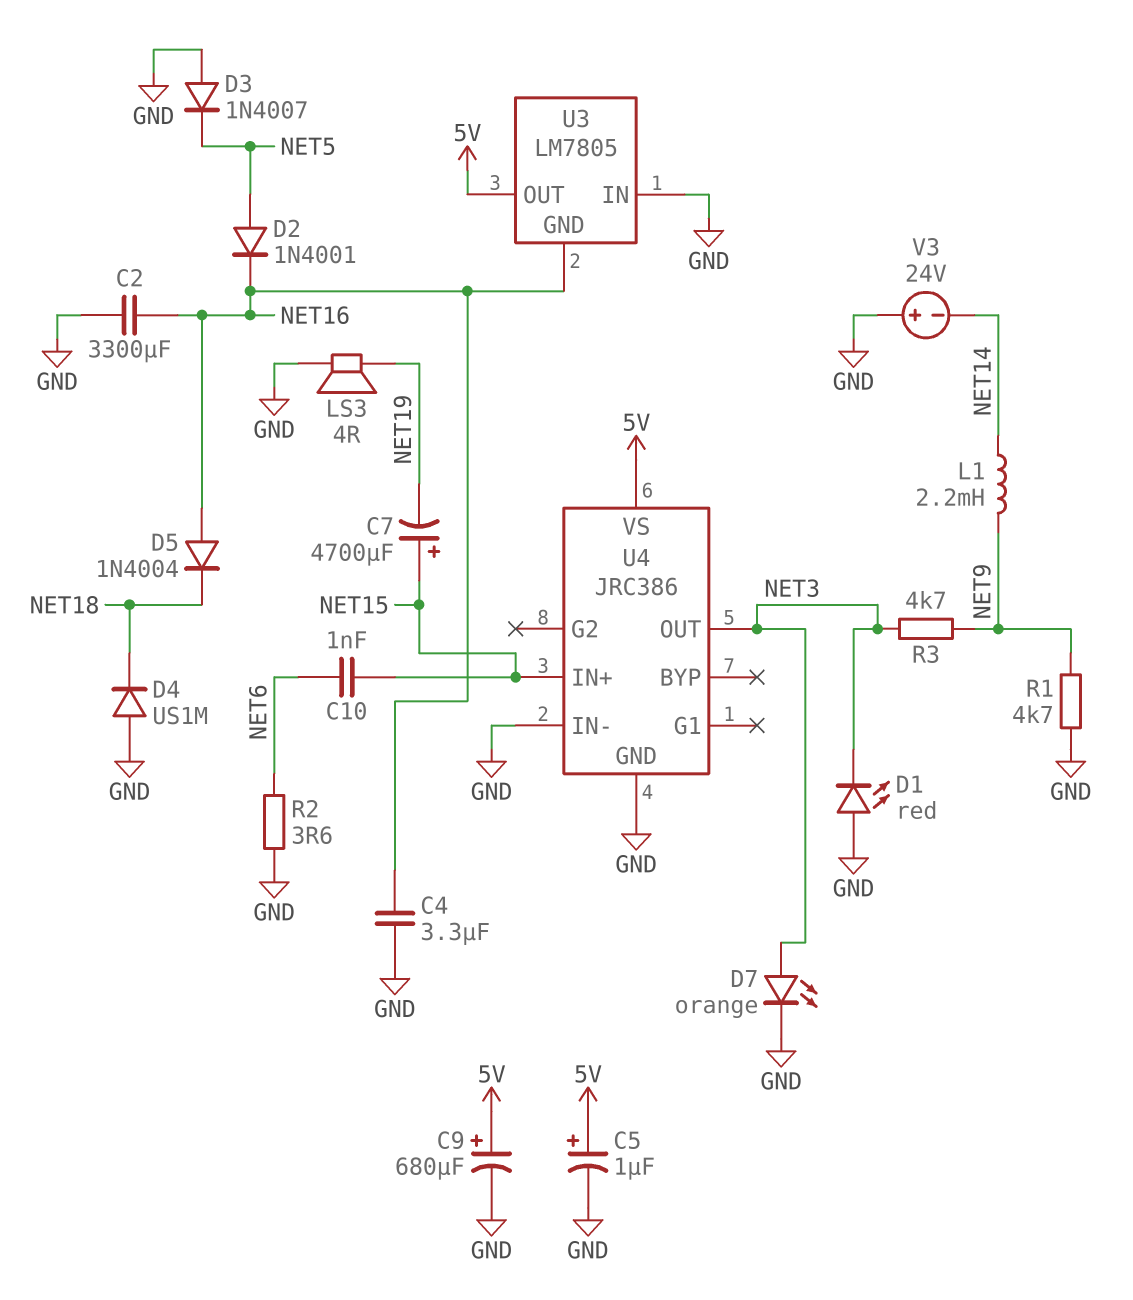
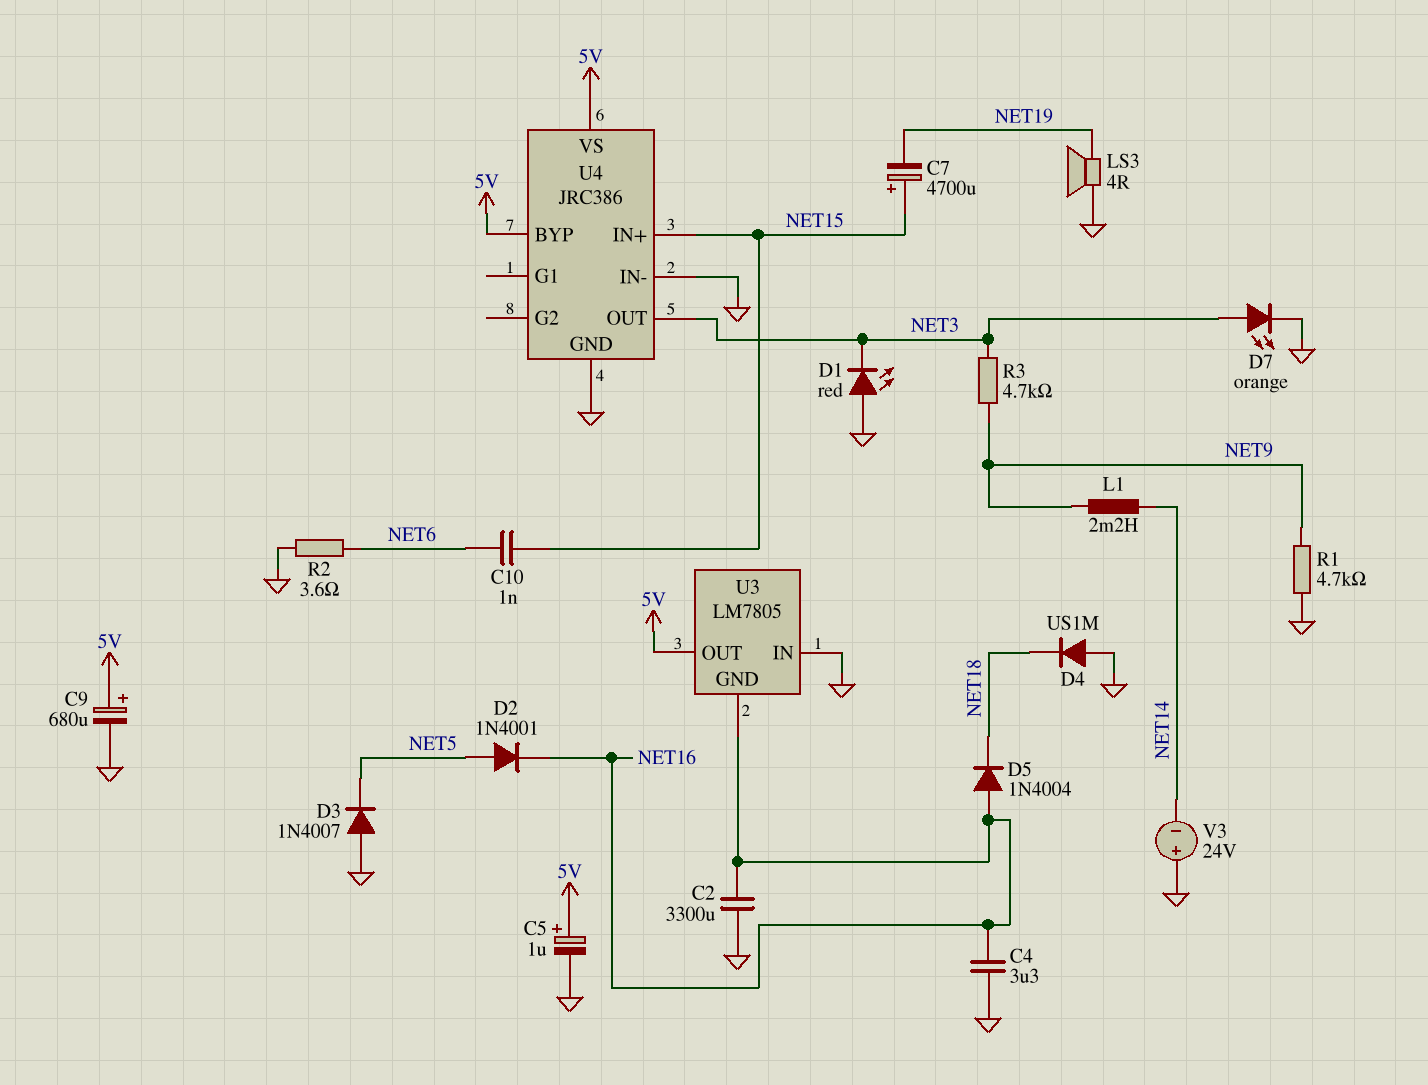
U4 pin BYP: none -> 5V

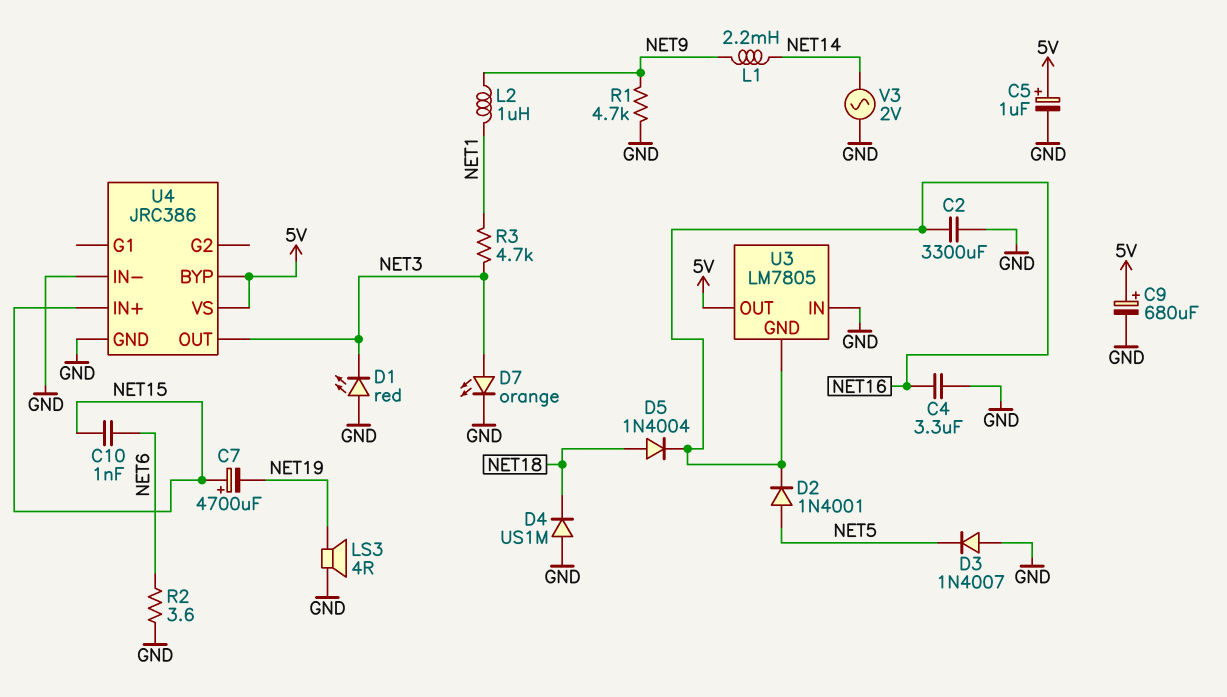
D5: diode 1N4004 (A NET16, K NET18) -> diode 1N4004 (A NET18, K NET16)
L2: none -> 1uH (NET1, NET9)
R3: 4.7k (NET3, NET9) -> 4.7k (NET1, NET3)
V3: 24V (plus GND, minus NET14) -> AC 2V (GND, NET14)

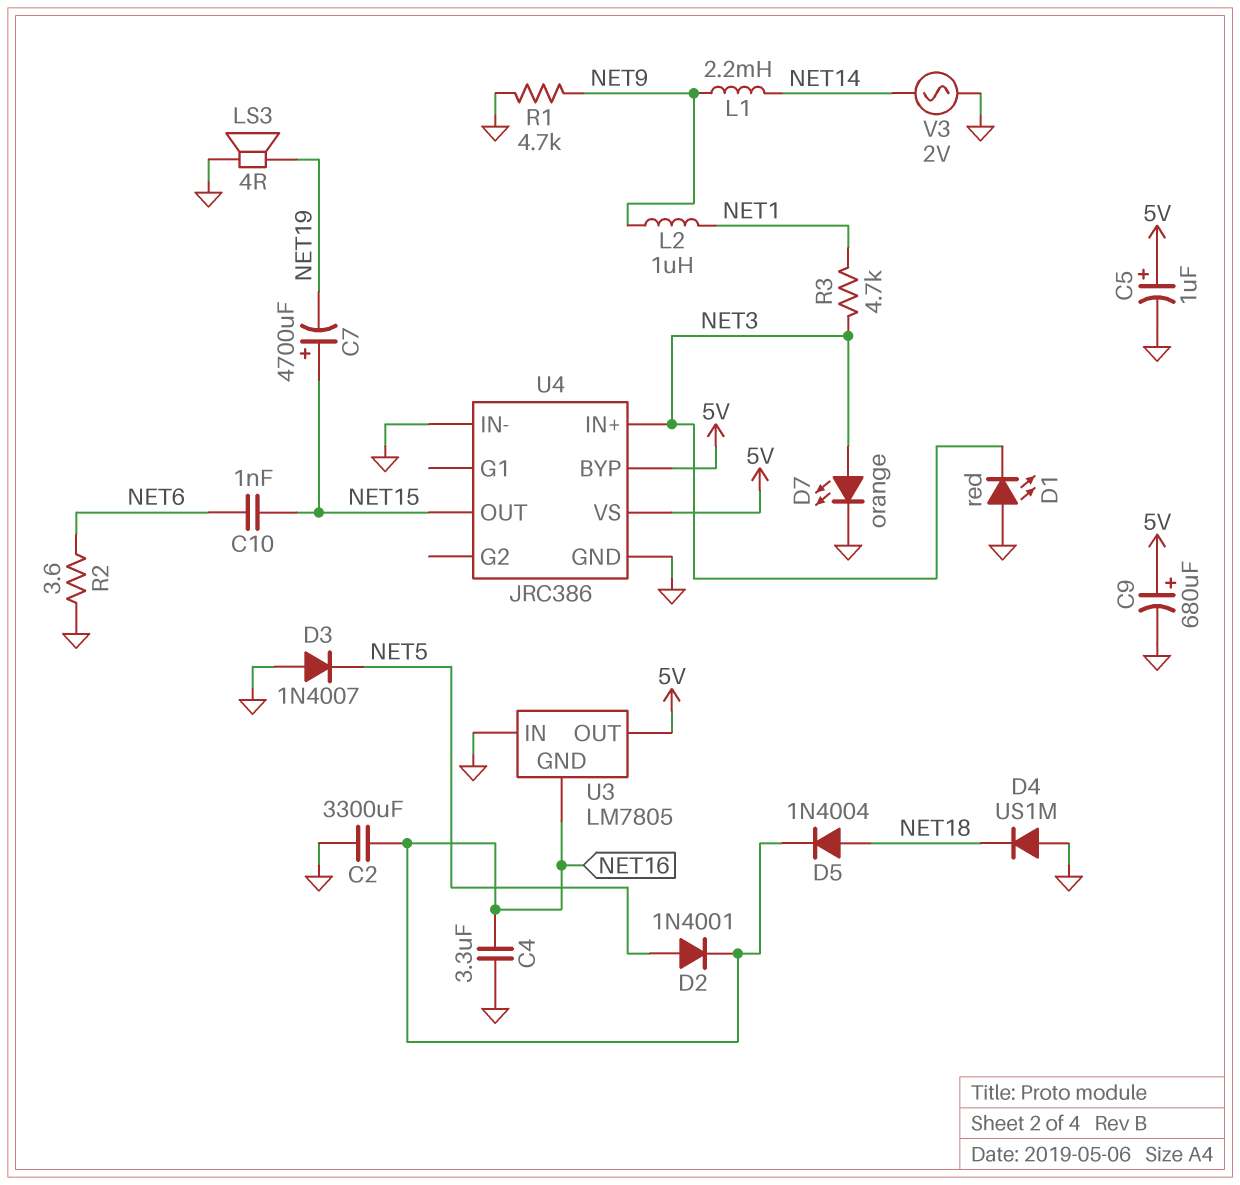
U4 pin IN+: NET15 -> NET3
U4 pin OUT: NET3 -> NET15

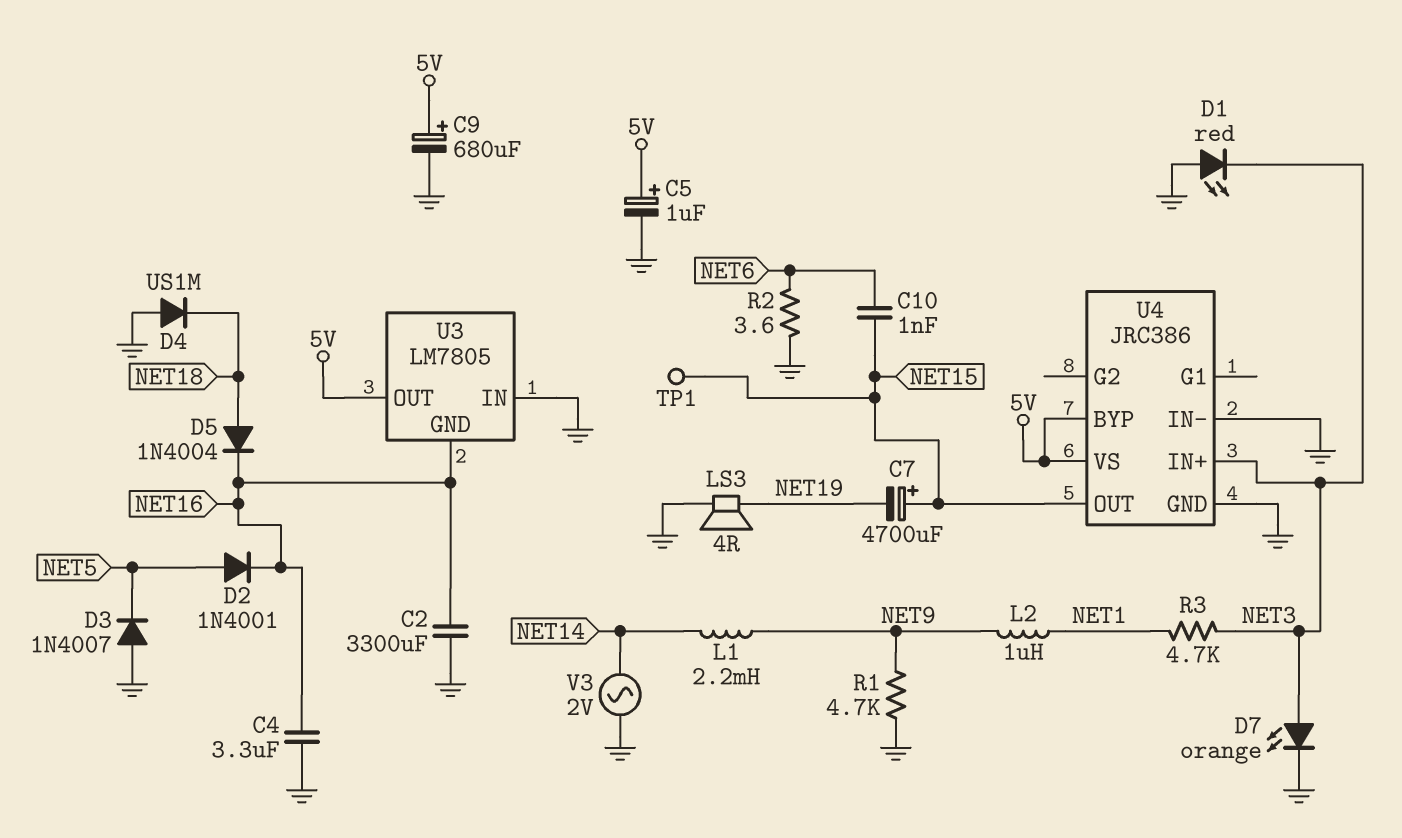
TP1: none -> test point (NET15)

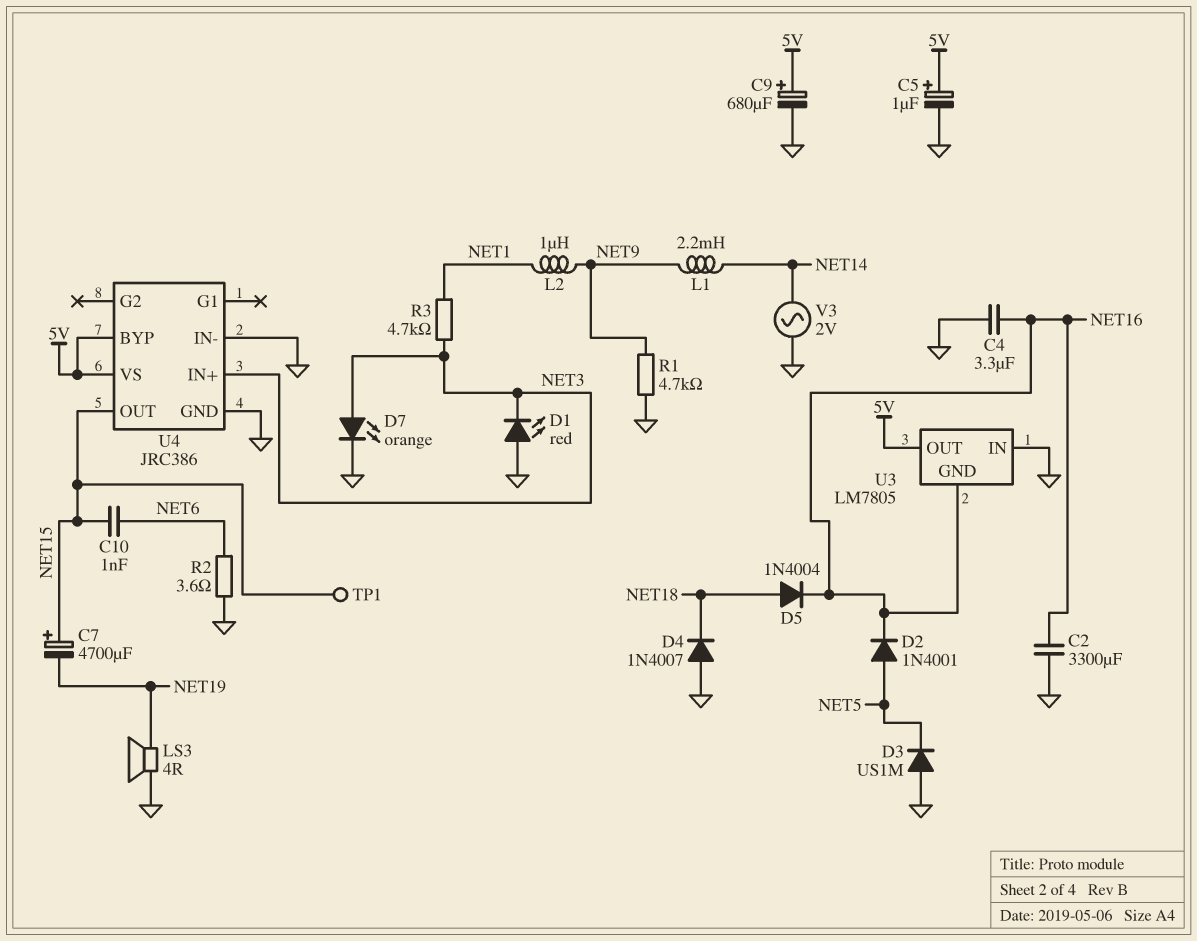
D3: diode 1N4007 (A GND, K NET5) -> diode US1M (A GND, K NET5)
D4: diode US1M (A GND, K NET18) -> diode 1N4007 (A GND, K NET18)

